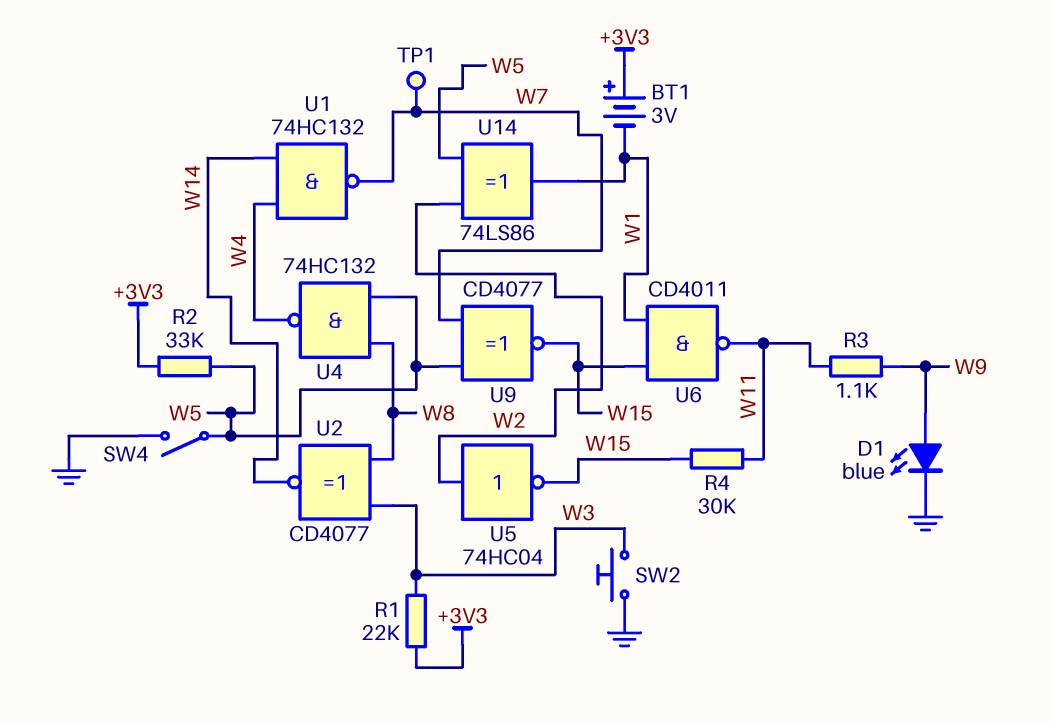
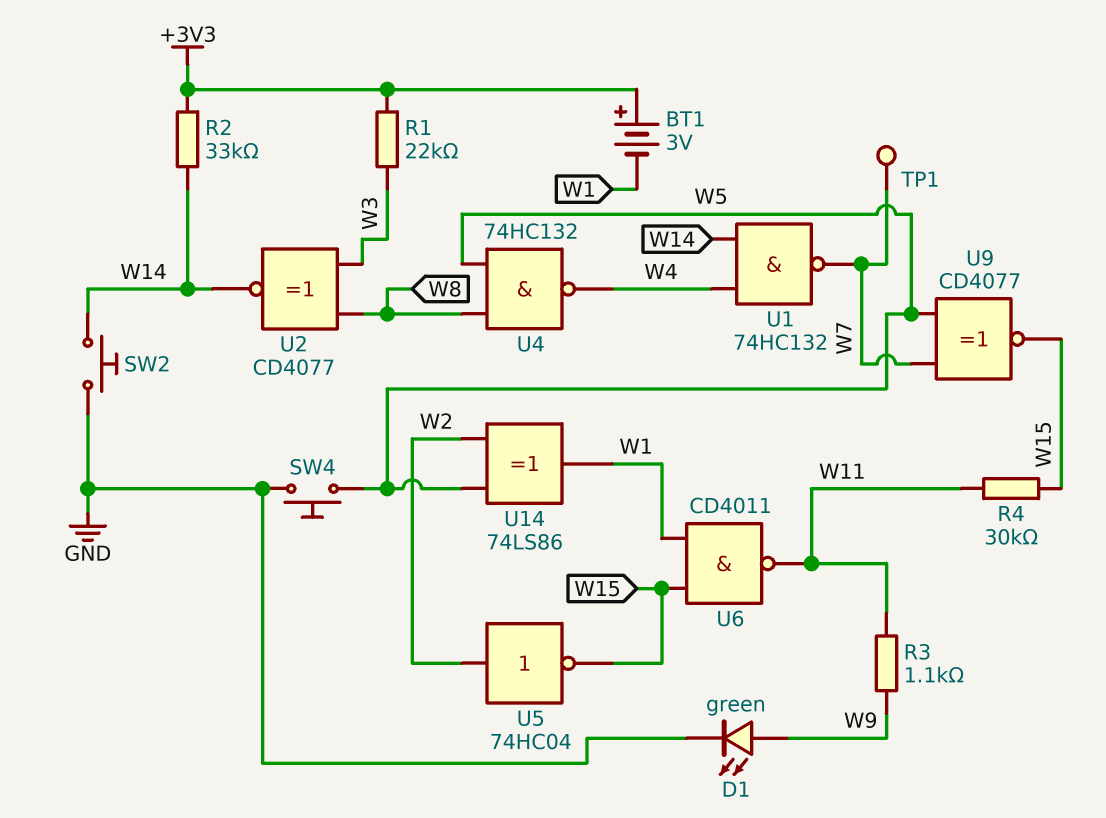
D1: LED blue (A W9, K GND) -> LED green (A W9, K GND)
R2: 33k (+3V3, W5) -> 33k (+3V3, W14)
SW2: button (GND, W3) -> button (GND, W14)
SW4: switch (GND, W5) -> button (GND, W5)

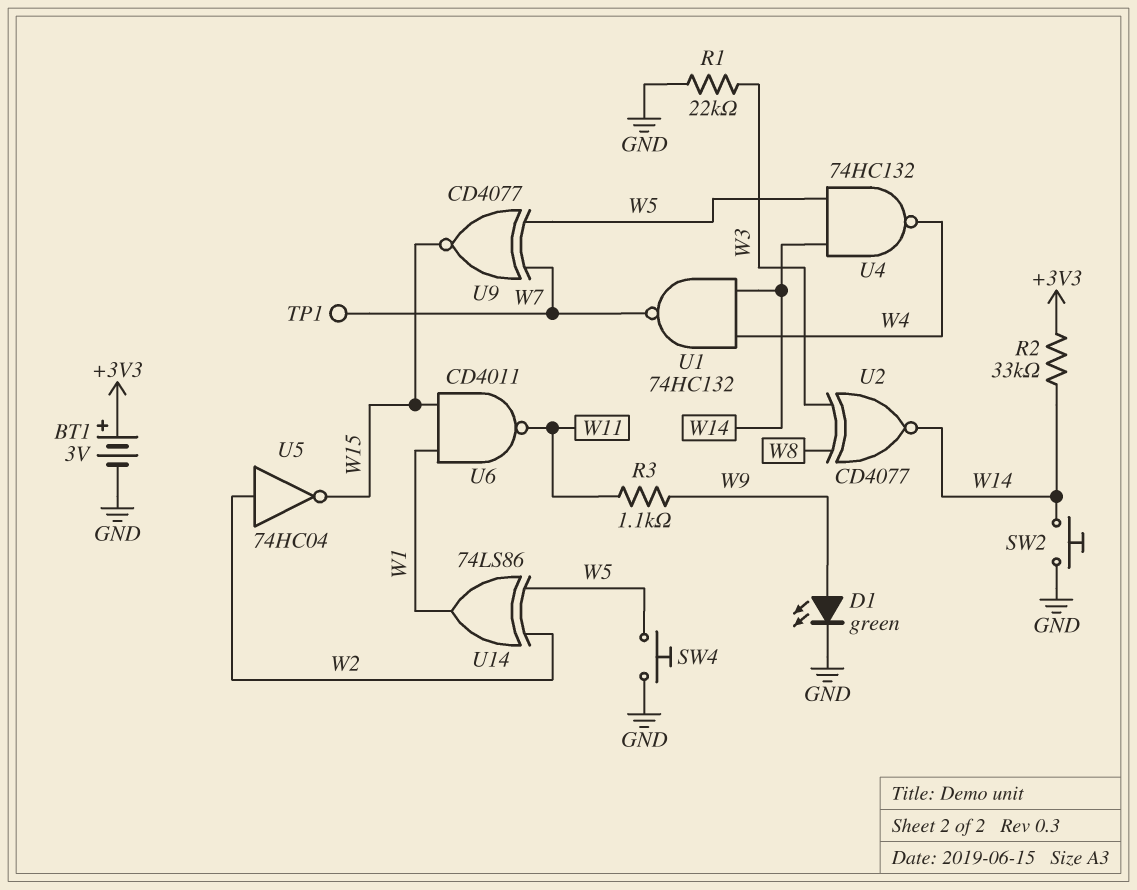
BT1: 3V (plus +3V3, minus W1) -> 3V (plus +3V3, minus GND)
R1: 22k (+3V3, W3) -> 22k (GND, W3)
R4: 30k (W11, W15) -> none
U4: NAND 74HC132 (in W5, in W8, out W4) -> NAND 74HC132 (in W5, in W14, out W4)

